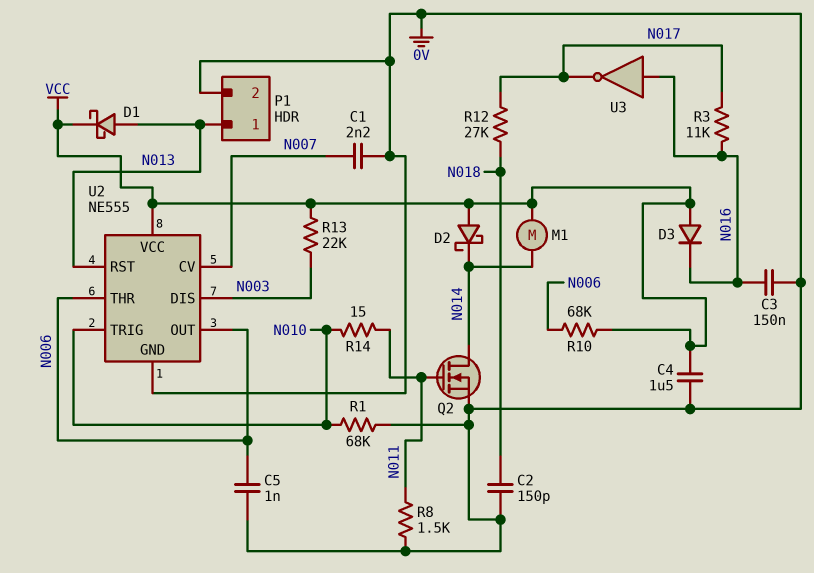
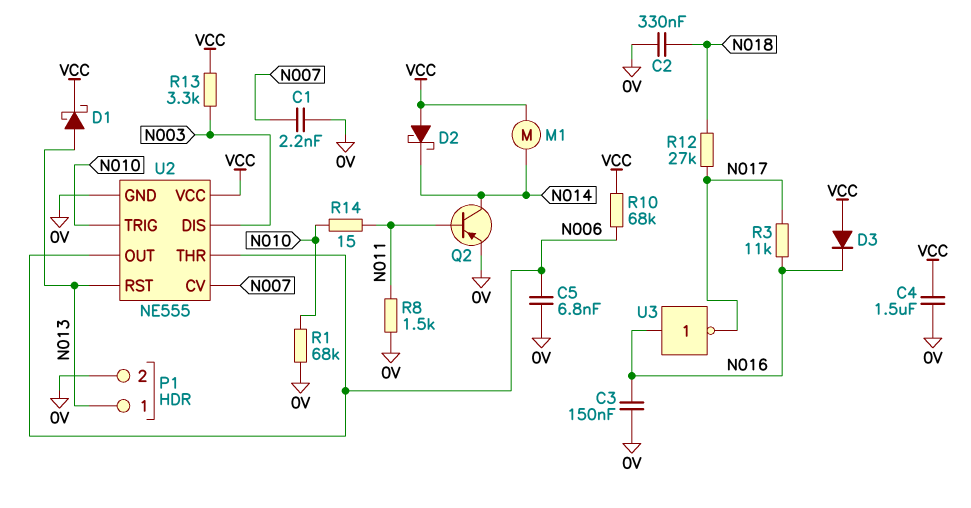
C2: 150pF (0V, N018) -> 330nF (0V, N018)
C5: 1nF (0V, N006) -> 6.8nF (0V, N006)
Q2: NMOS (G N011, D N014, S 0V) -> PNP (B N011, C N014, E 0V)
R13: 22k (N003, VCC) -> 3.3k (N003, VCC)

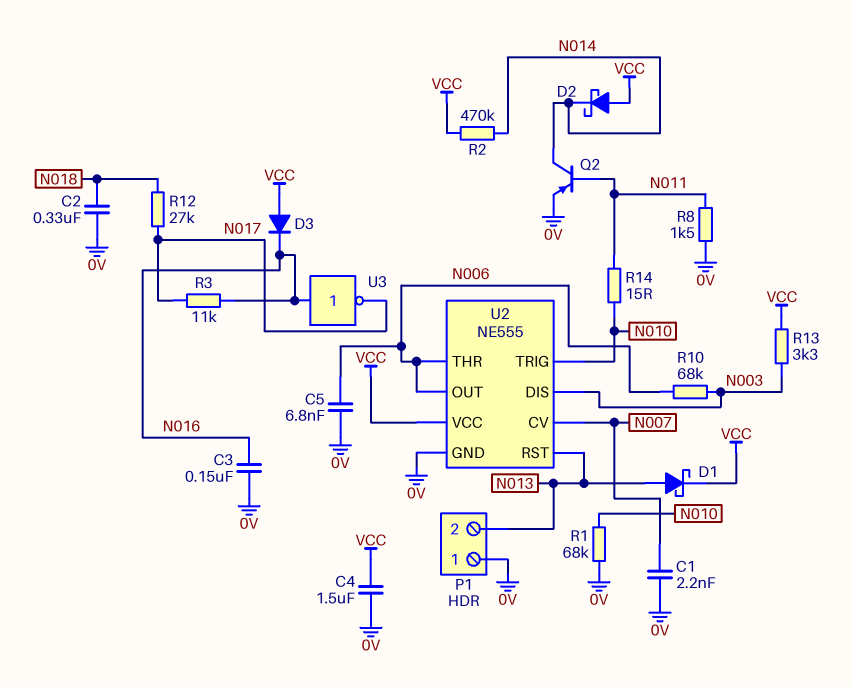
M1: motor (N014, VCC) -> none
P1 pin 1: N013 -> 0V
P1 pin 2: 0V -> N013
R2: none -> 470k (N014, VCC)
R10: 68k (N006, VCC) -> 68k (N003, N006)

